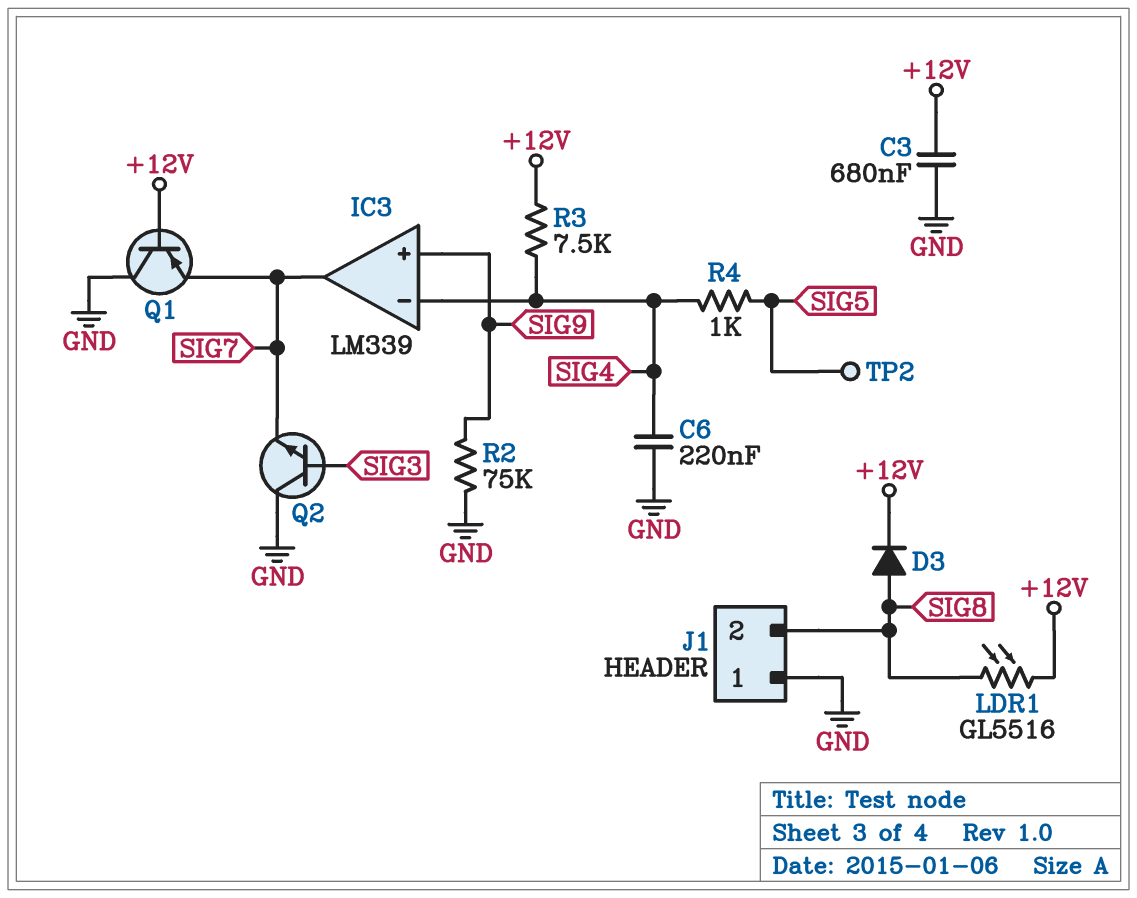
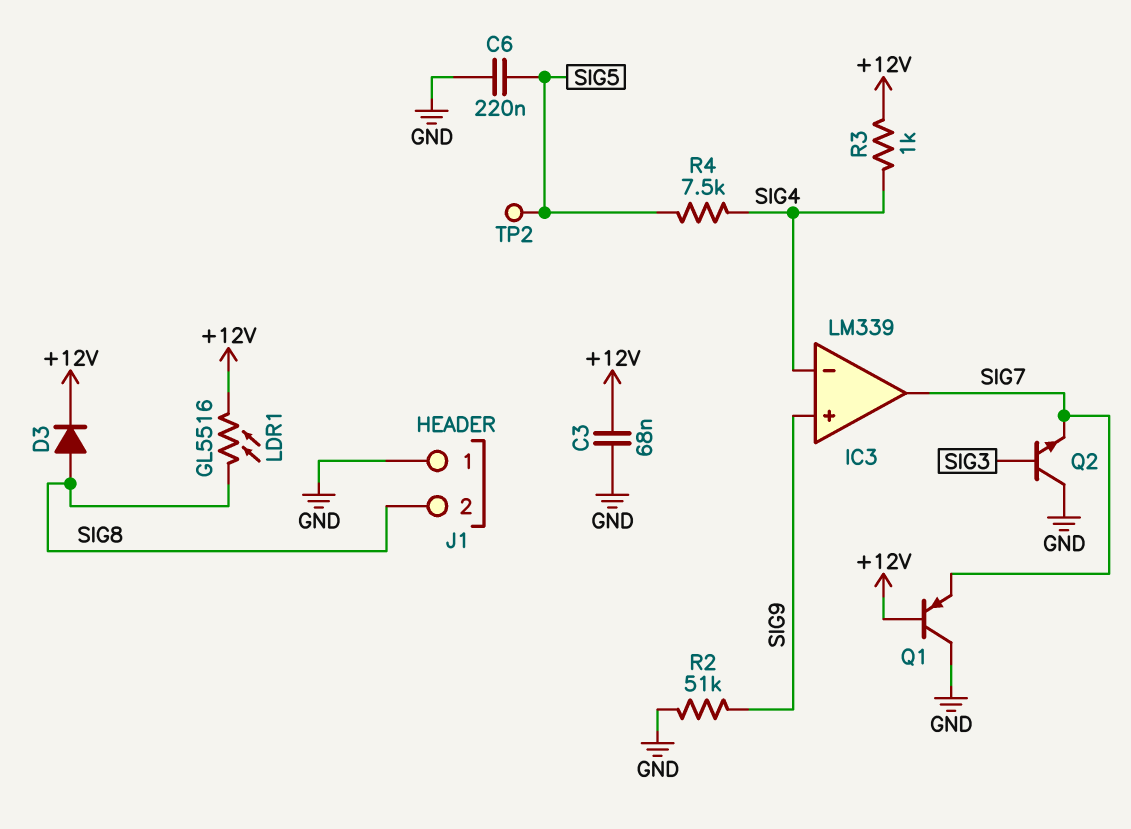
C3: 680nF (+12V, GND) -> 68nF (+12V, GND)
C6: 220nF (GND, SIG4) -> 220nF (GND, SIG5)
R2: 75k (GND, SIG9) -> 51k (GND, SIG9)
R3: 7.5k (+12V, SIG4) -> 1k (+12V, SIG4)
R4: 1k (SIG4, SIG5) -> 7.5k (SIG4, SIG5)

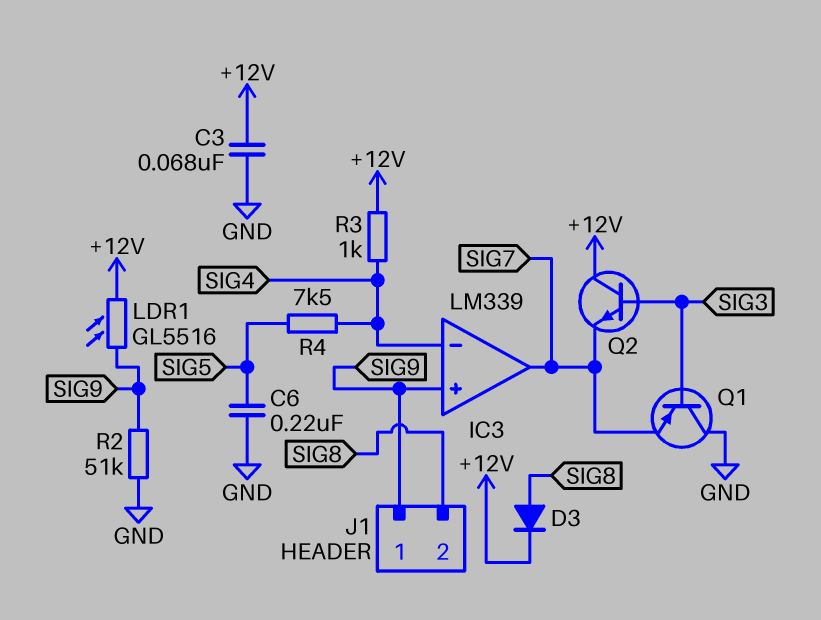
J1 pin 1: GND -> SIG9
LDR1: GL5516 (+12V, SIG8) -> GL5516 (+12V, SIG9)
Q1: PNP (B +12V, C GND, E SIG7) -> PNP (B SIG3, C GND, E SIG7)
Q2: NPN (B SIG3, C GND, E SIG7) -> NPN (B SIG3, C +12V, E SIG7)
TP2: test point (SIG5) -> none

